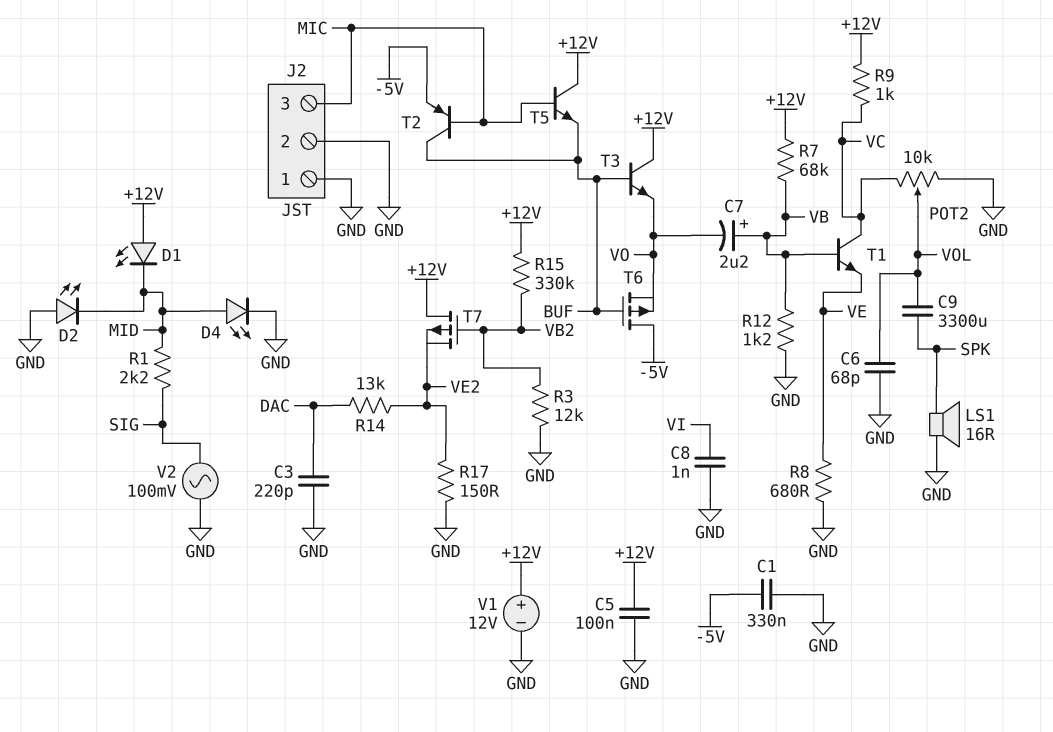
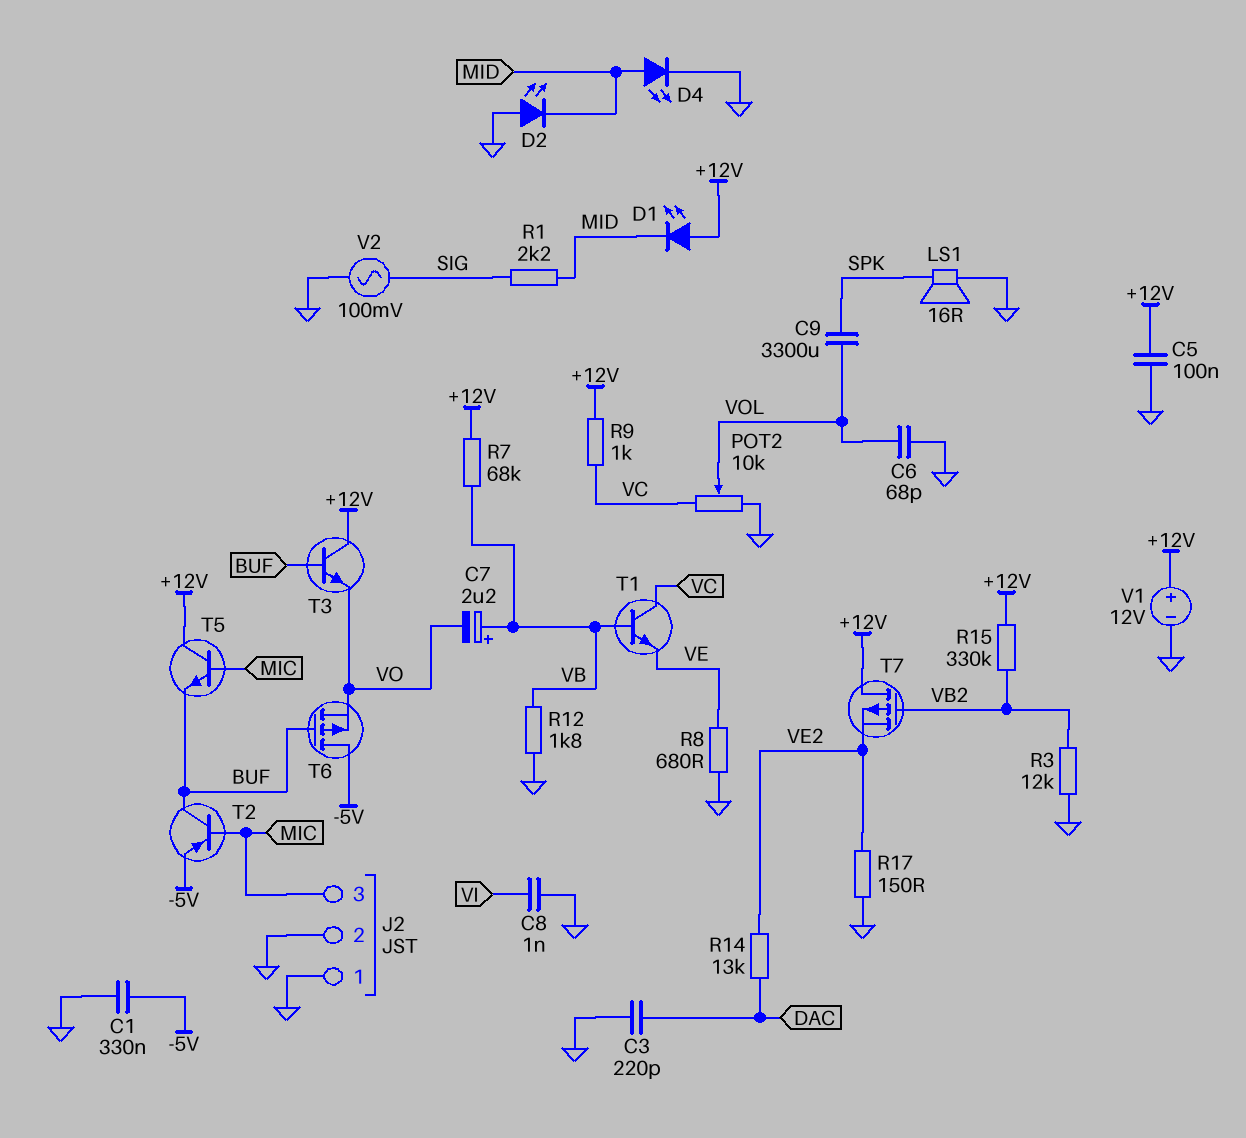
R12: 1.2k (GND, VB) -> 1.8k (GND, VB)

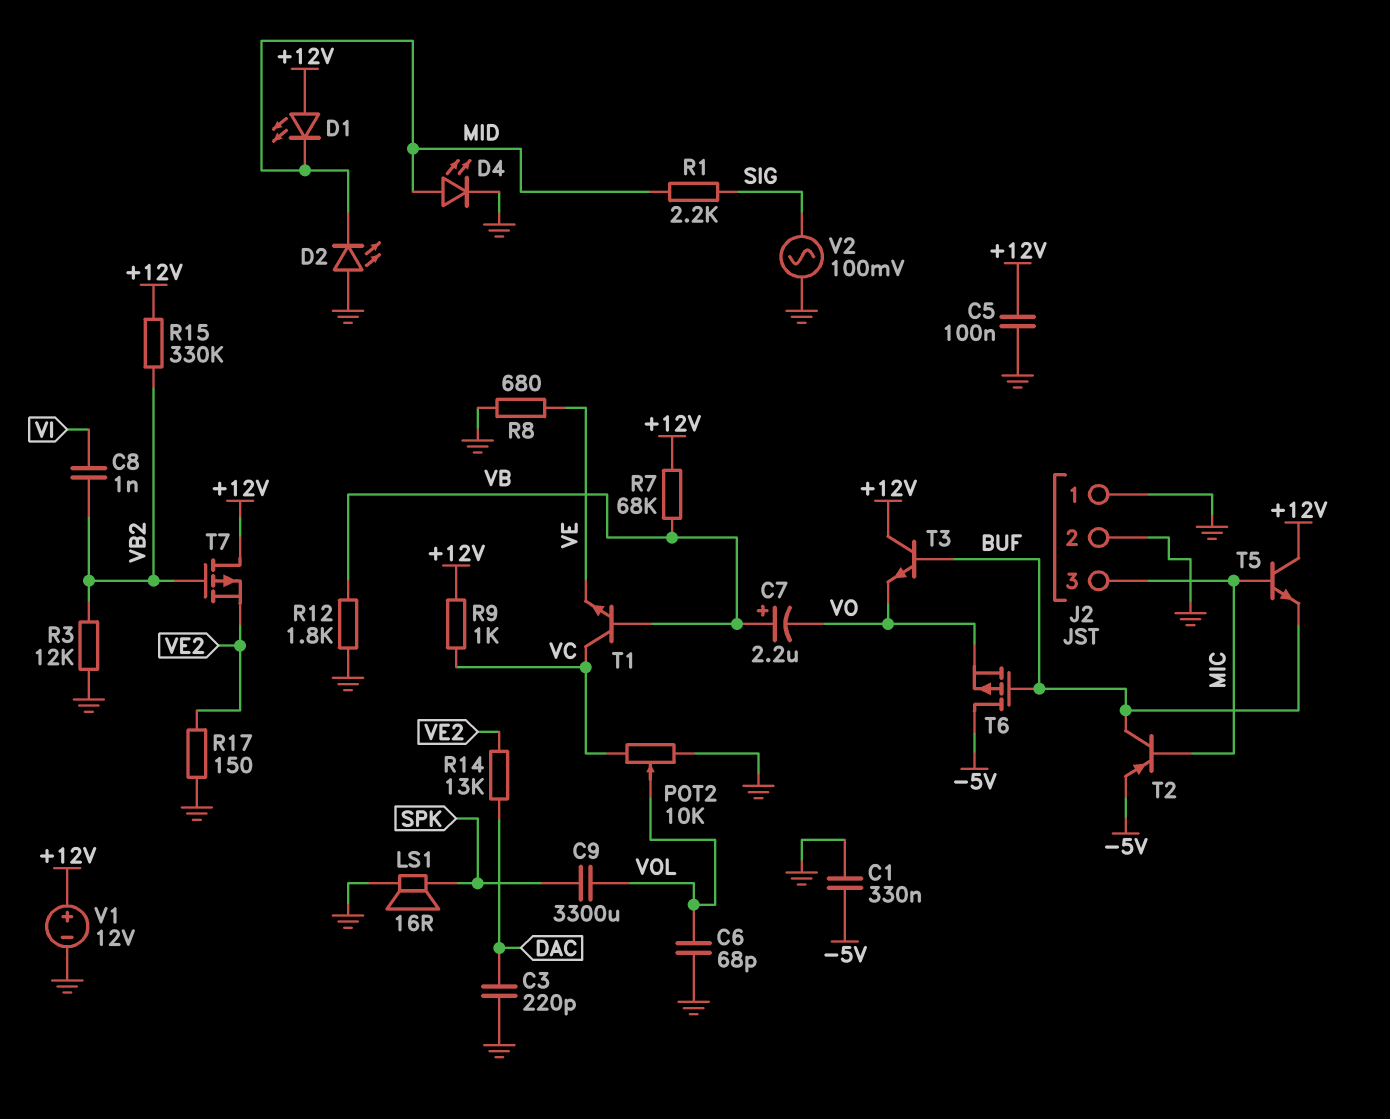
C8: 1nF (GND, VI) -> 1nF (VB2, VI)

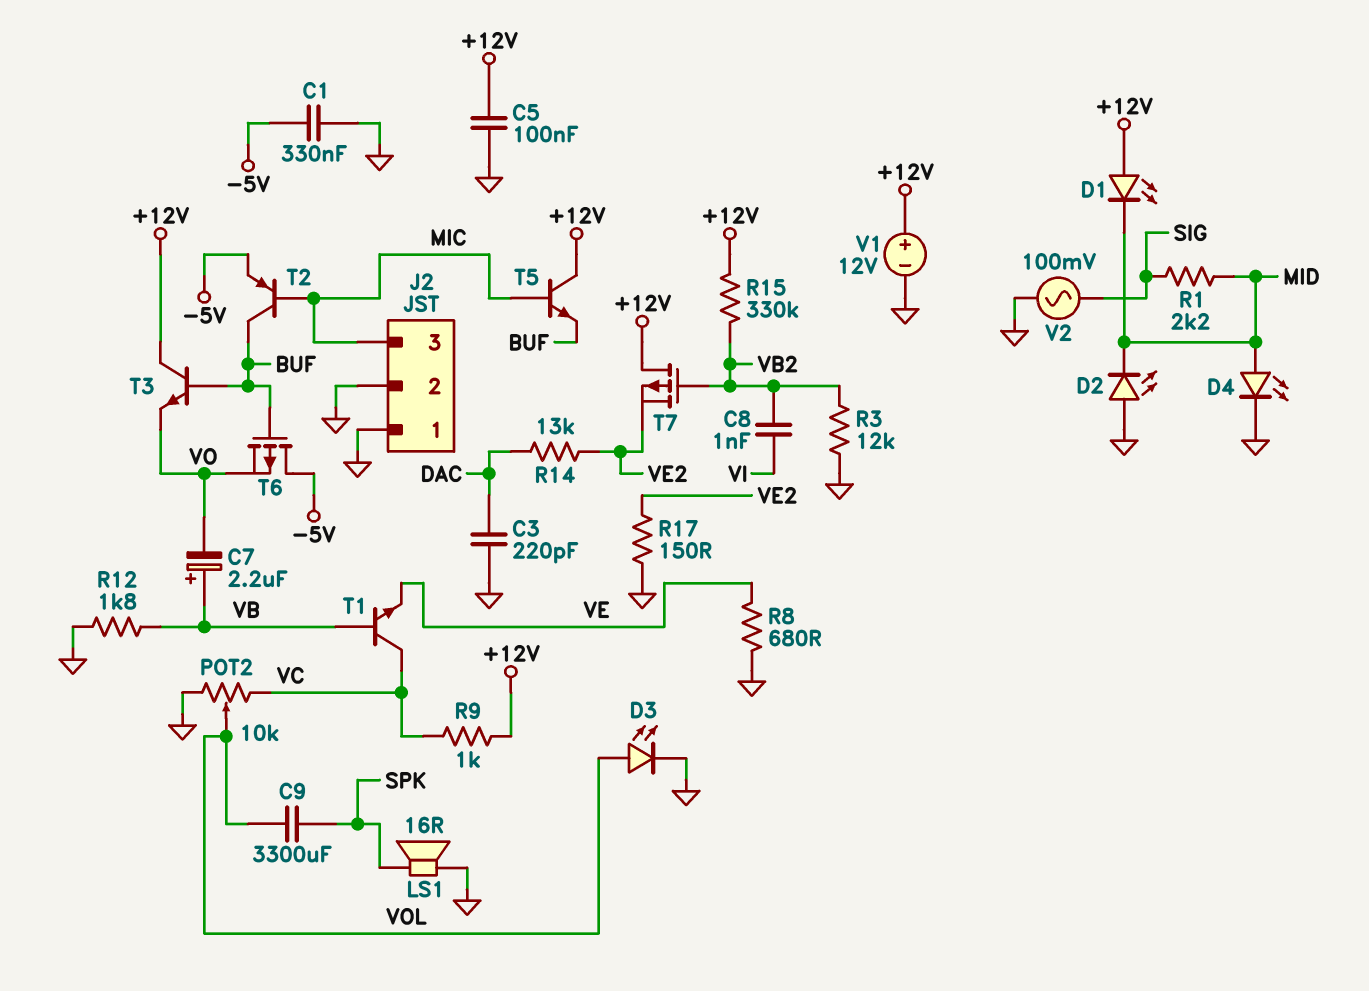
C6: 68pF (GND, VOL) -> none
D3: none -> LED (A VOL, K GND)
R7: 68k (+12V, VB) -> none

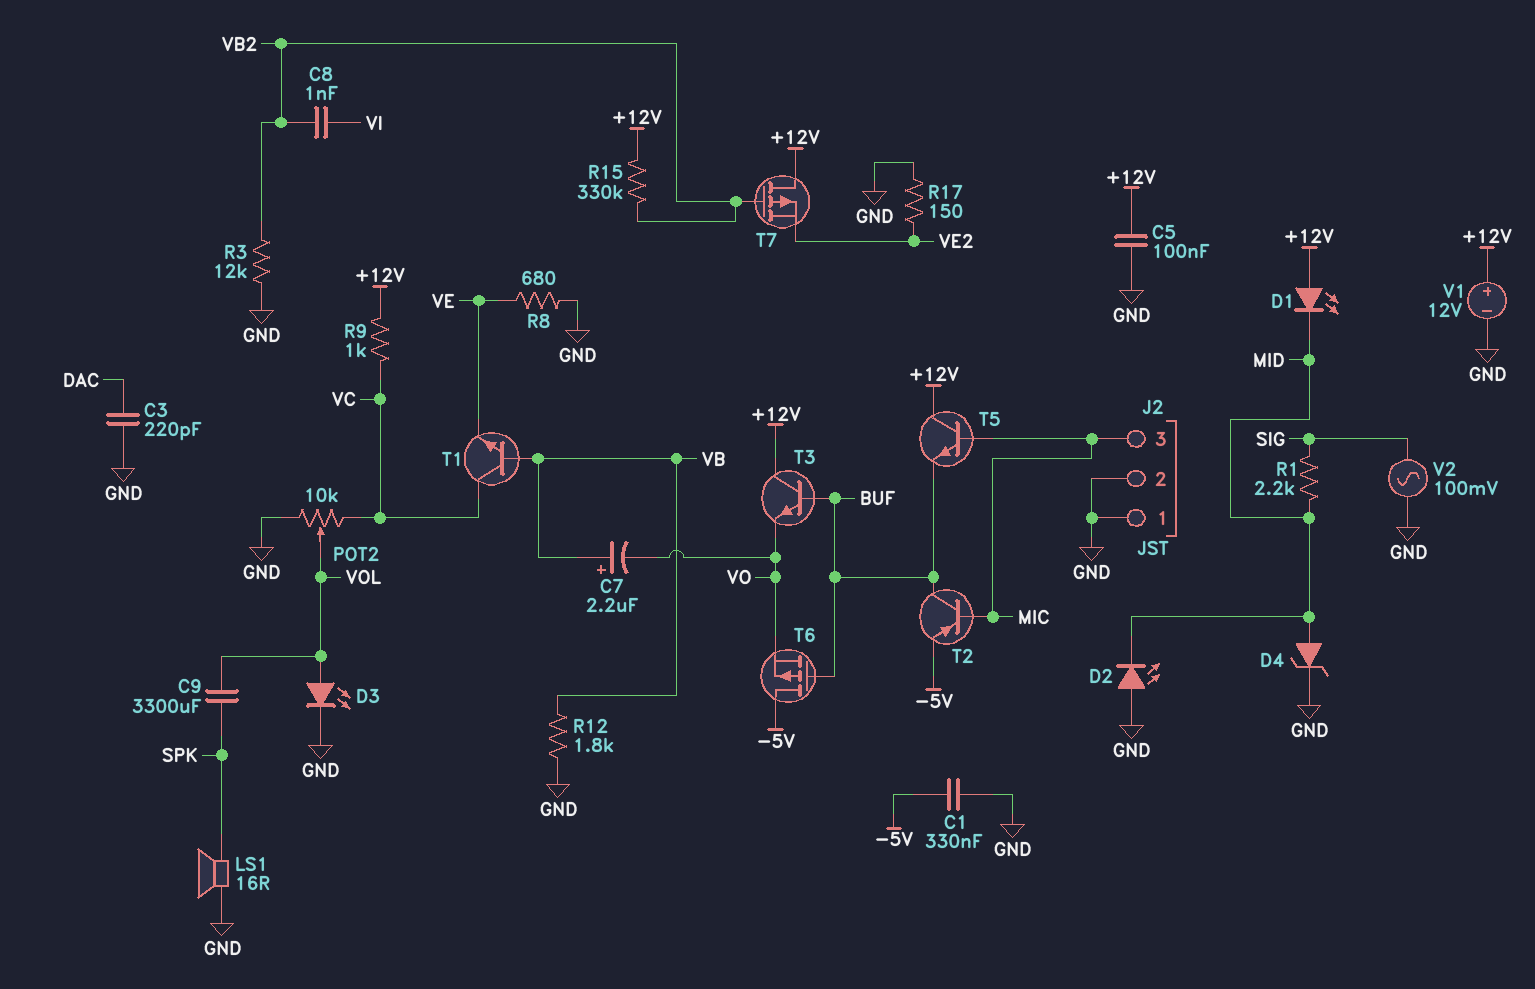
D4: LED (A MID, K GND) -> zener (A MID, K GND)
R14: 13k (DAC, VE2) -> none

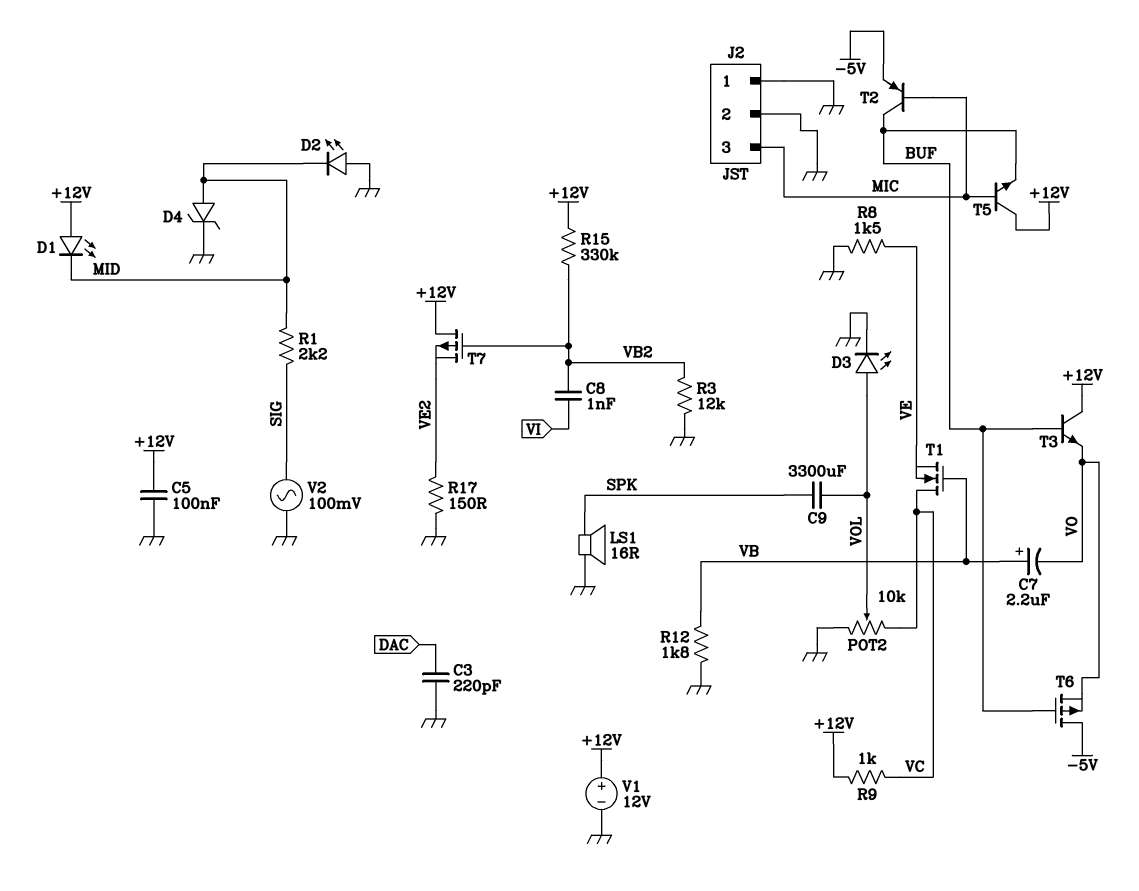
C1: 330nF (-5V, GND) -> none
R8: 680 (GND, VE) -> 1.5k (GND, VE)
T1: NPN (B VB, C VC, E VE) -> NMOS (G VB, D VC, S VE)

